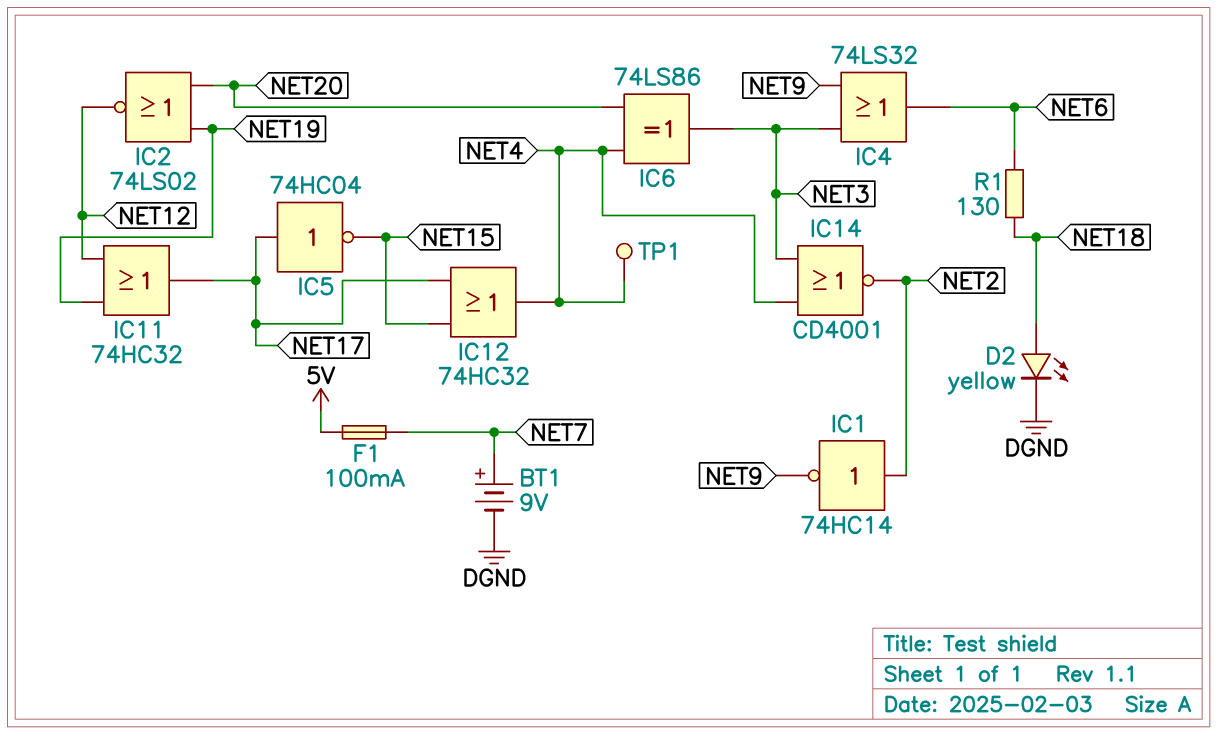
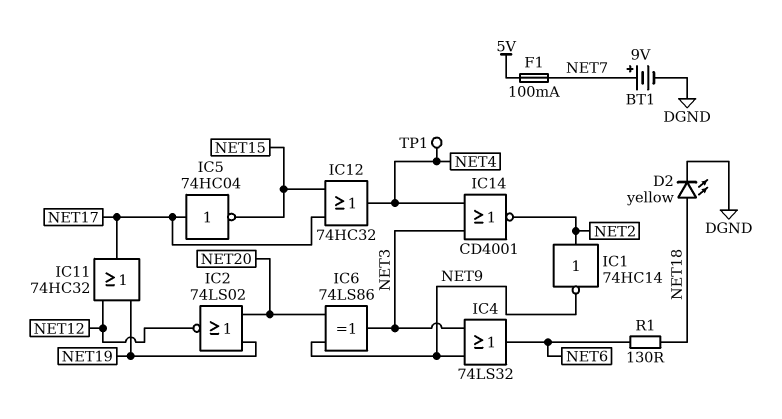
IC6: XOR 74LS86 (in NET4, in NET20, out NET3) -> XOR 74LS86 (in NET9, in NET20, out NET3)

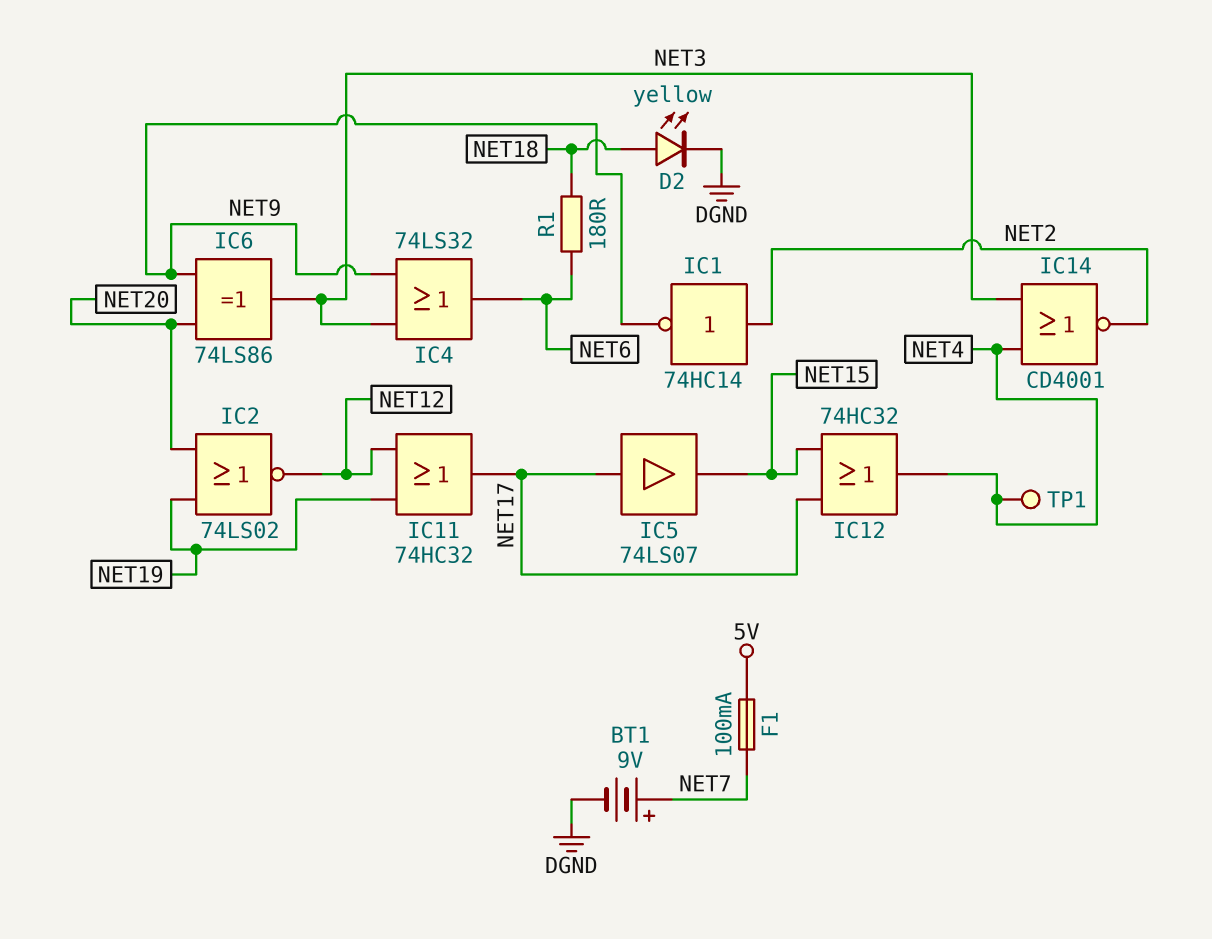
IC5: NOT 74HC04 (in NET17, out NET15) -> buffer 74LS07 (in NET17, out NET15)
R1: 130 (NET6, NET18) -> 180 (NET6, NET18)

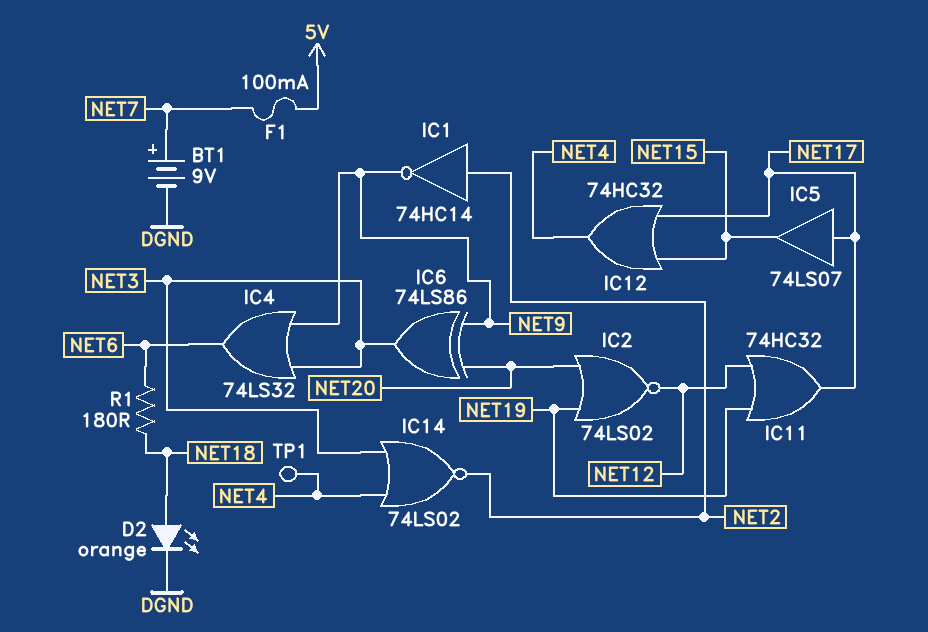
D2: LED yellow (A NET18, K DGND) -> LED orange (A NET18, K DGND)
IC14: NOR CD4001 (in NET3, in NET4, out NET2) -> NOR 74LS02 (in NET3, in NET4, out NET2)

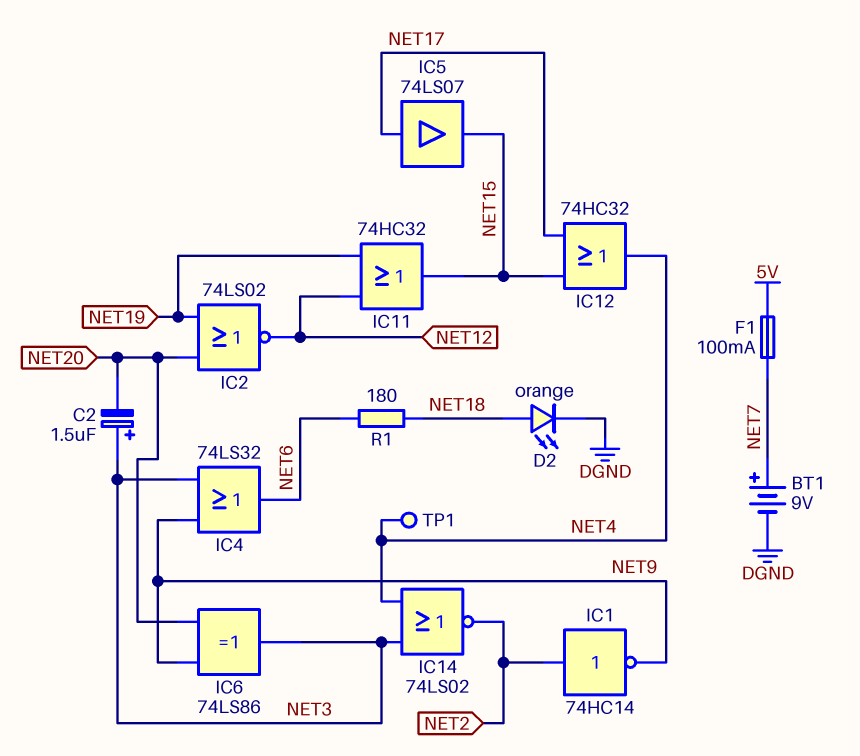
C2: none -> 1.5uF (plus NET3, minus NET20)
IC11: OR 74HC32 (in NET12, in NET19, out NET17) -> OR 74HC32 (in NET12, in NET19, out NET15)

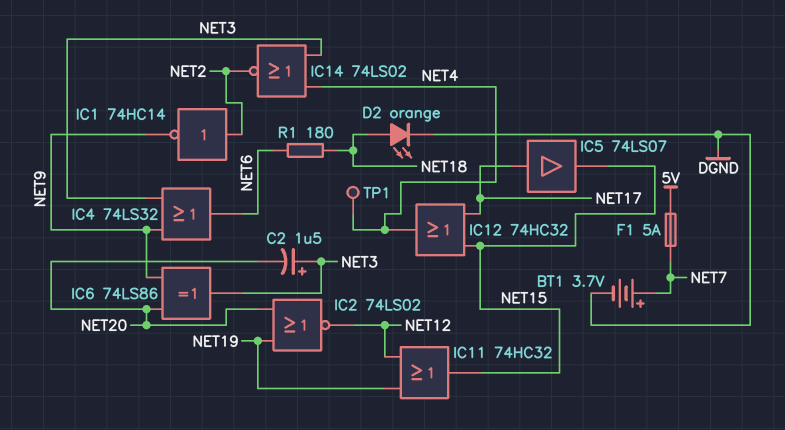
BT1: 9V (plus NET7, minus DGND) -> 3.7V (plus NET7, minus DGND)
F1: 100mA (5V, NET7) -> 5A (5V, NET7)

